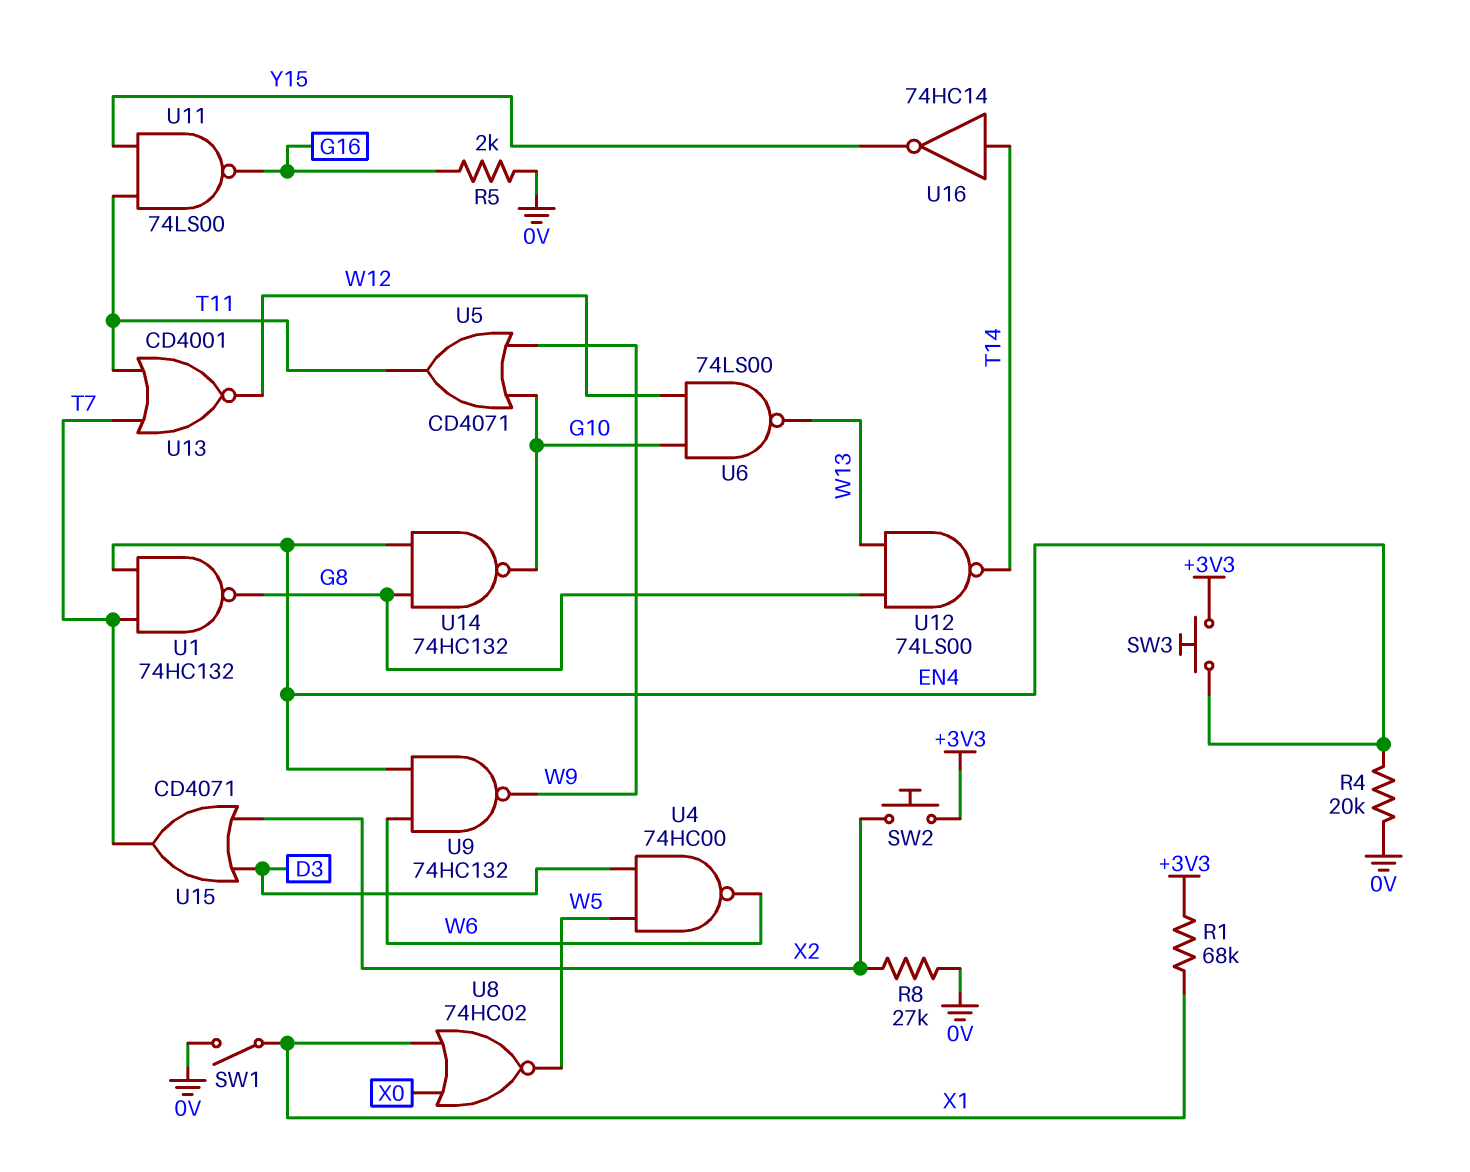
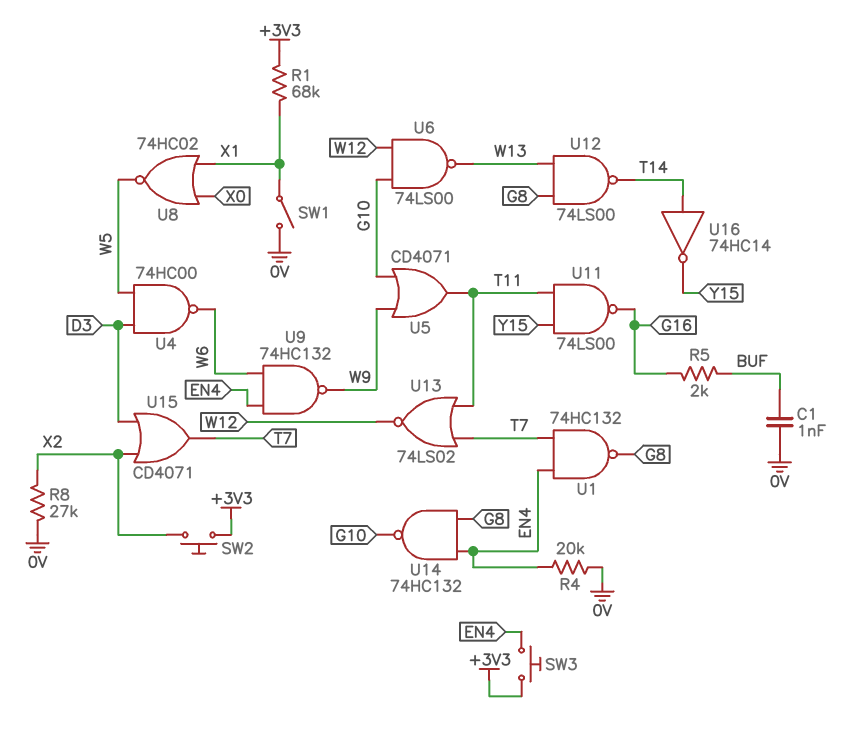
C1: none -> 1nF (0V, BUF)
R5: 2k (0V, G16) -> 2k (BUF, G16)
U13: NOR CD4001 (in T7, in T11, out W12) -> NOR 74LS02 (in T7, in T11, out W12)

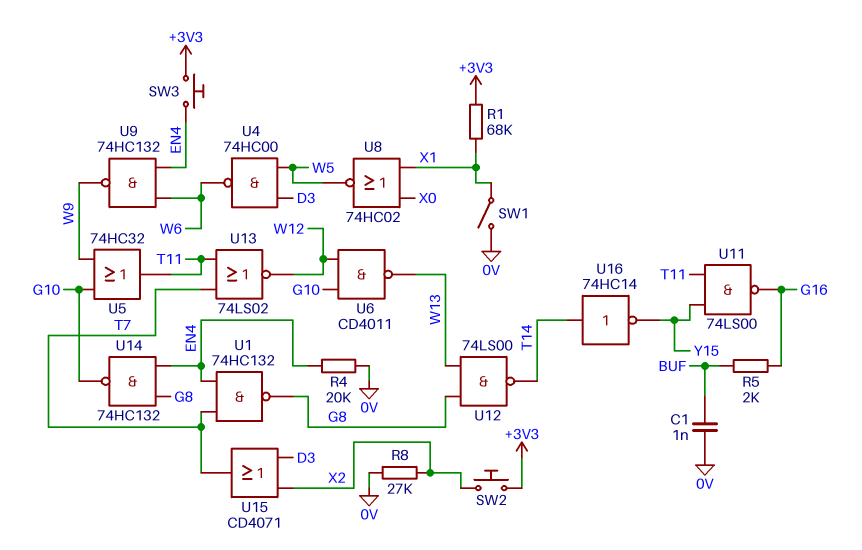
U5: OR CD4071 (in G10, in W9, out T11) -> OR 74HC32 (in G10, in W9, out T11)
U6: NAND 74LS00 (in G10, in W12, out W13) -> NAND CD4011 (in G10, in W12, out W13)

